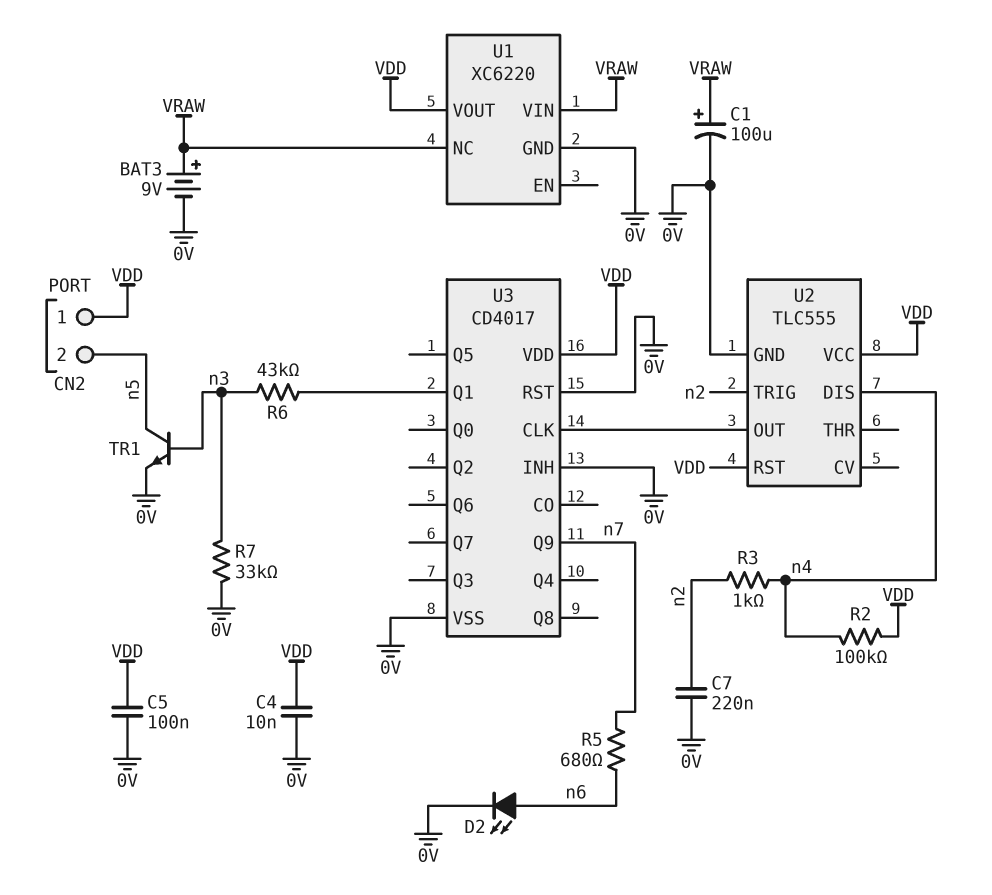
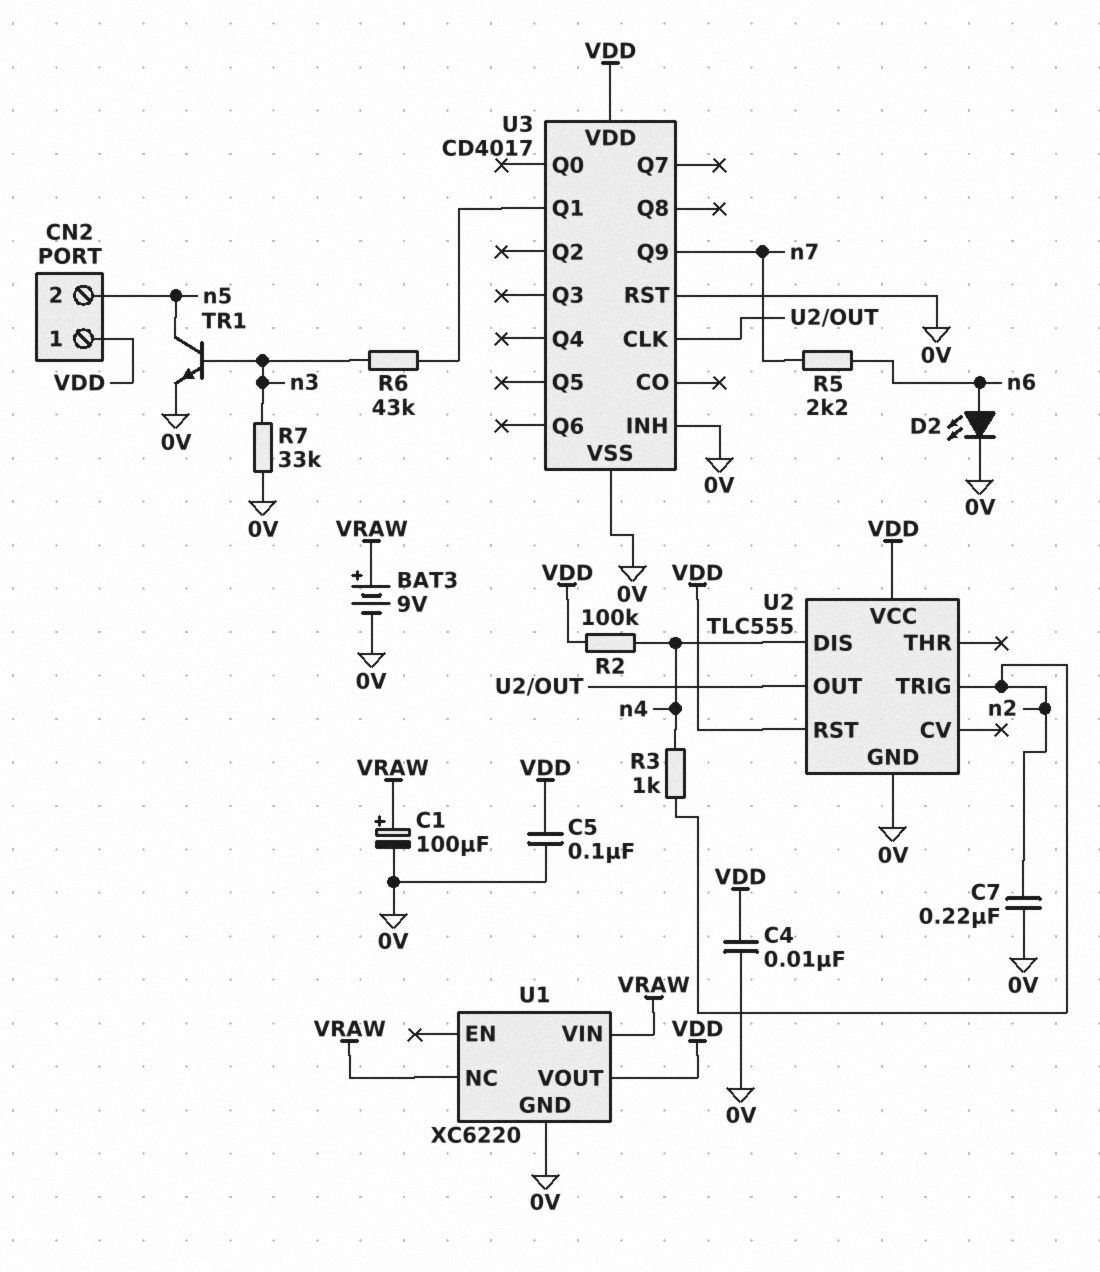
R5: 680 (n6, n7) -> 2.2k (n6, n7)

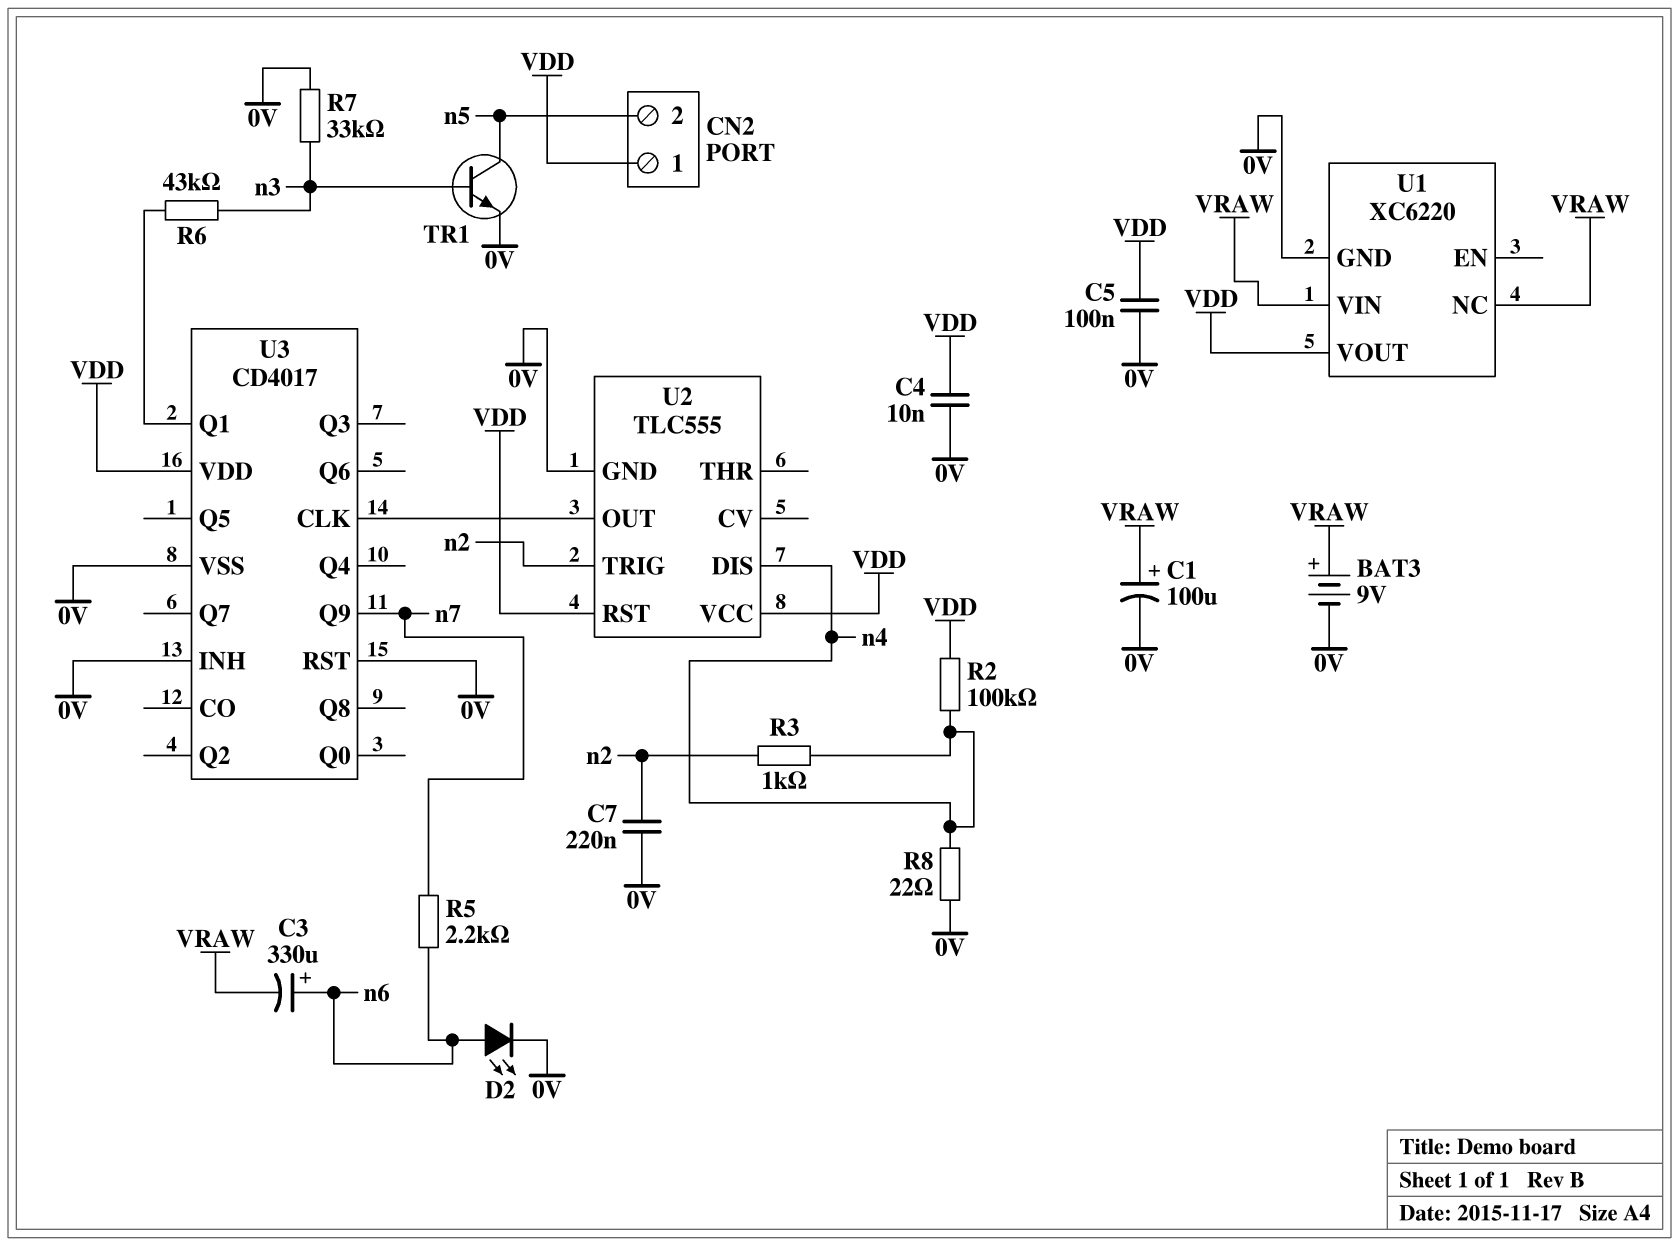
C3: none -> 330uF (plus n6, minus VRAW)
R8: none -> 22 (0V, n4)

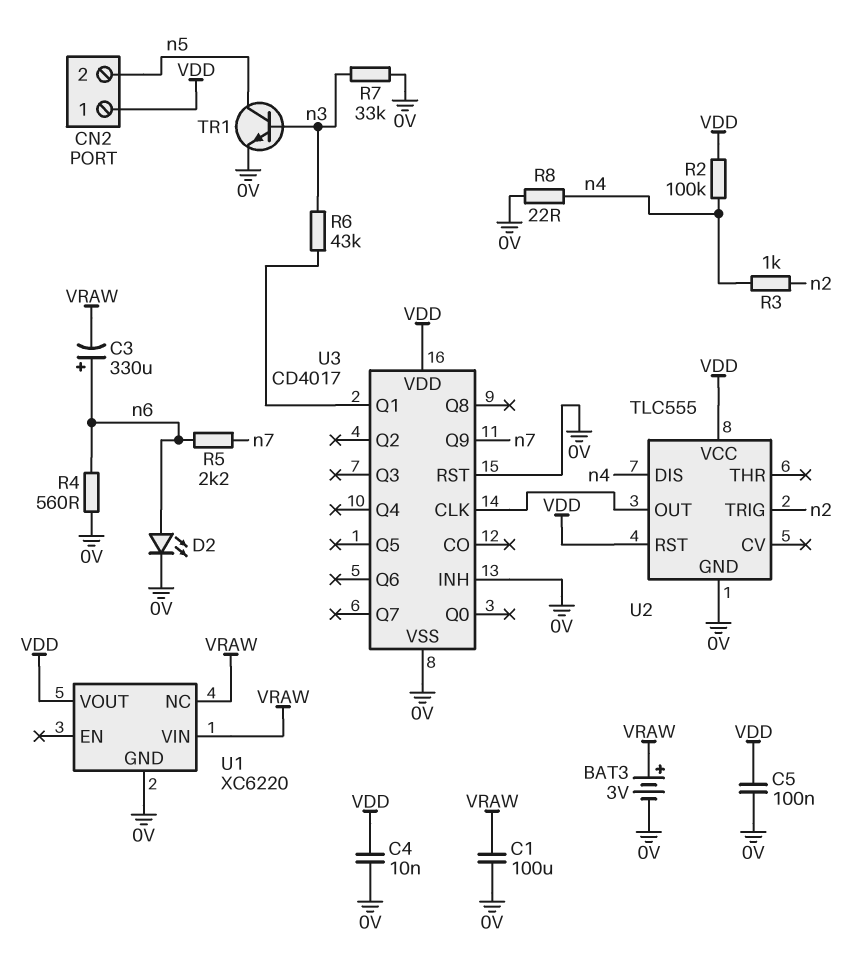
BAT3: 9V (plus VRAW, minus 0V) -> 3V (plus VRAW, minus 0V)
C1: 100uF (plus VRAW, minus 0V) -> 100uF (0V, VRAW)
C7: 220nF (0V, n2) -> none
R4: none -> 560 (0V, n6)

